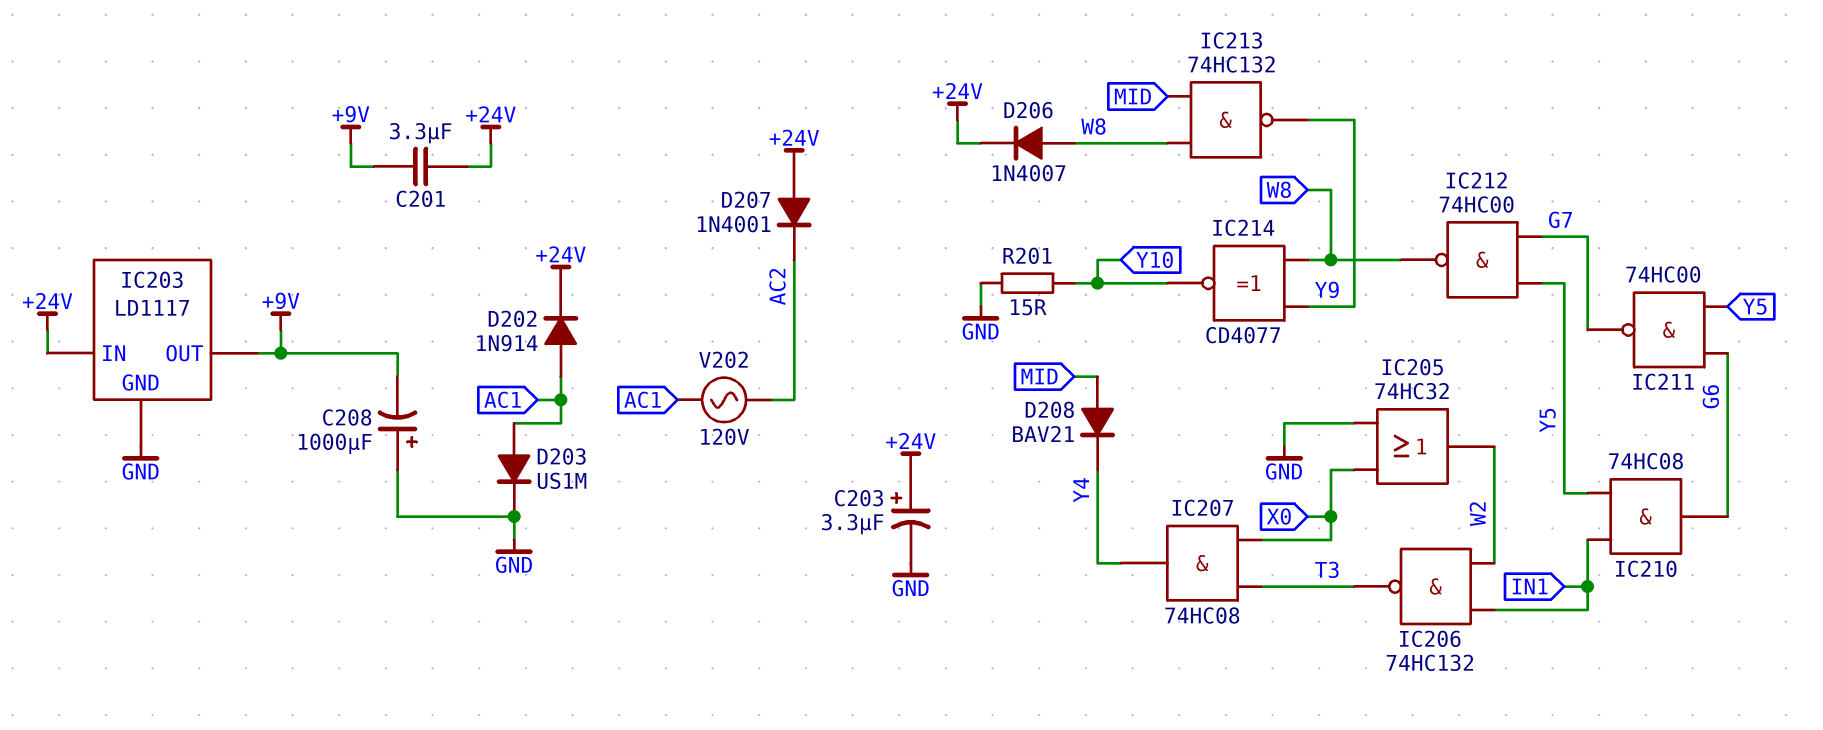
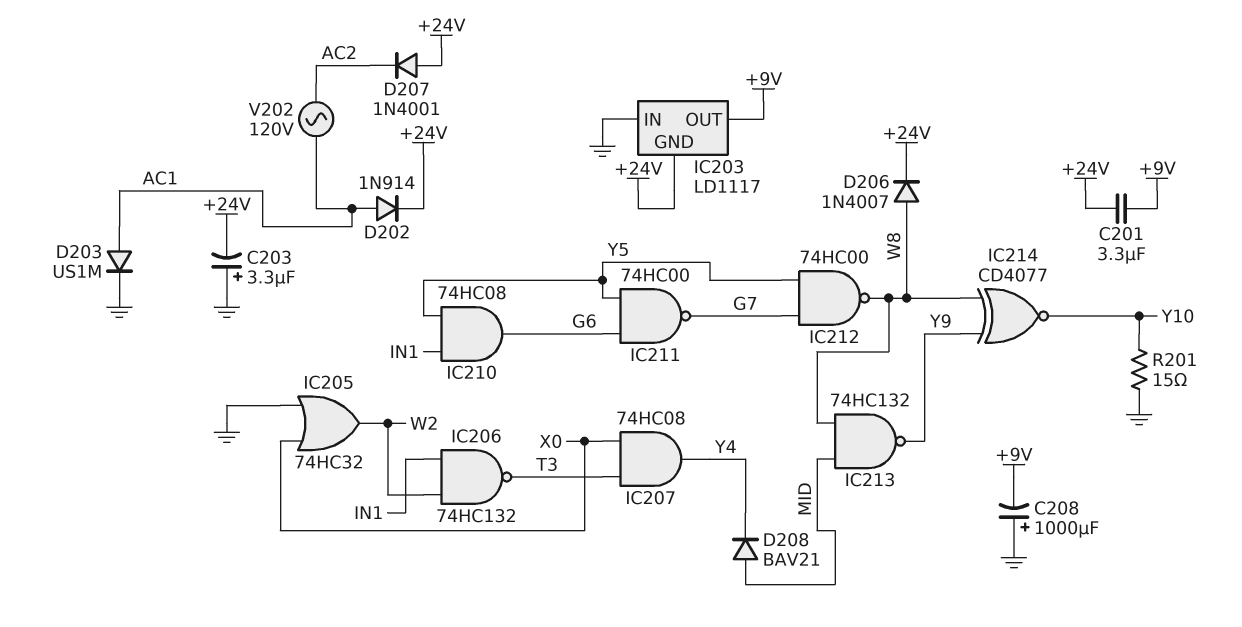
C203: 3.3uF (plus +24V, minus GND) -> 3.3uF (plus GND, minus +24V)
IC203 pin GND: GND -> +24V
IC203 pin IN: +24V -> GND

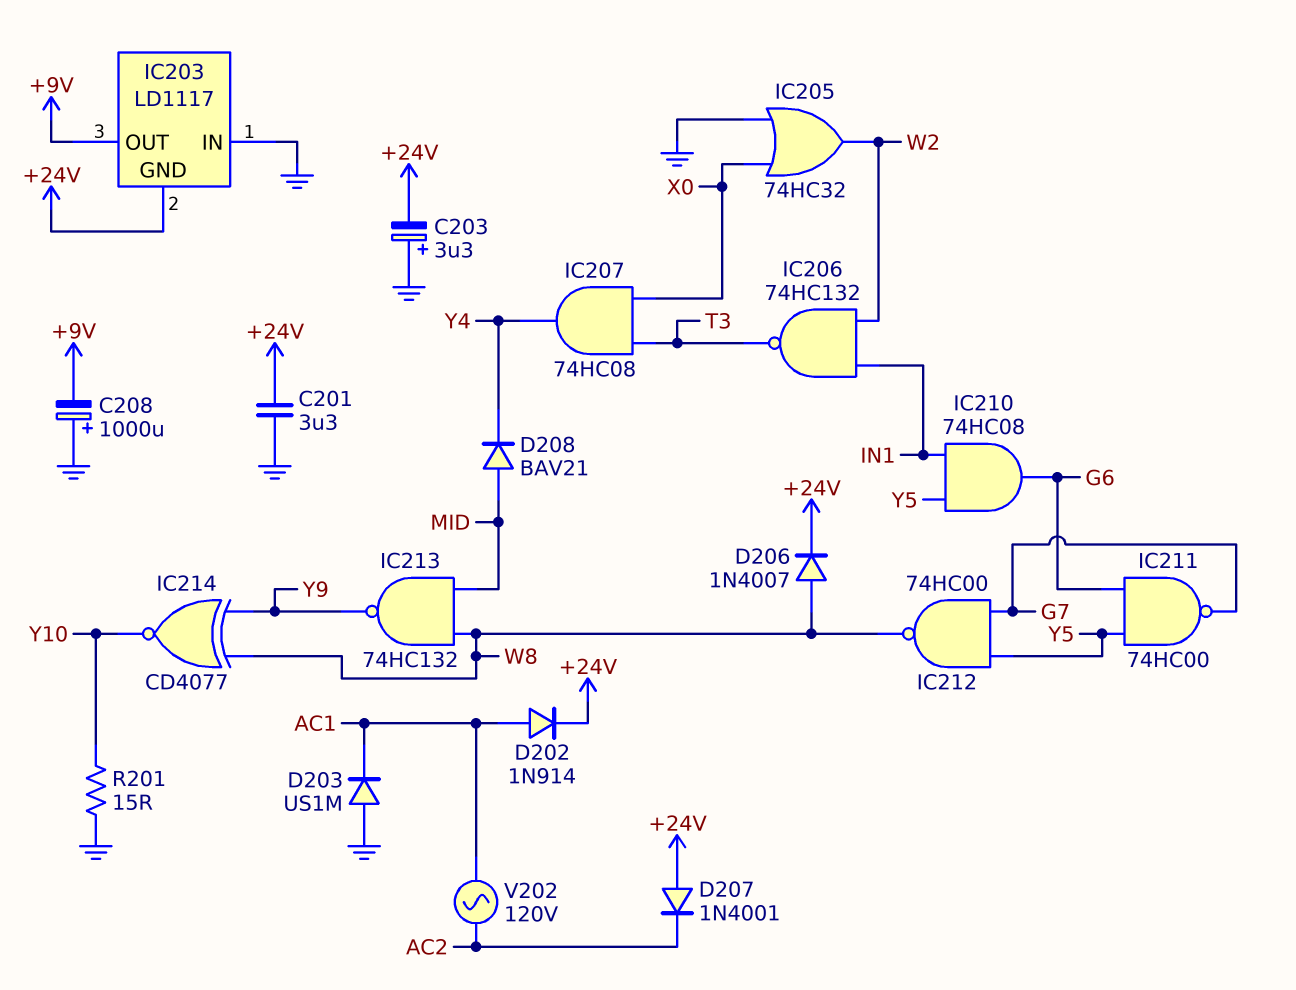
C201: 3.3uF (+9V, +24V) -> 3.3uF (+24V, GND)
D203: diode US1M (A AC1, K GND) -> diode US1M (A GND, K AC1)

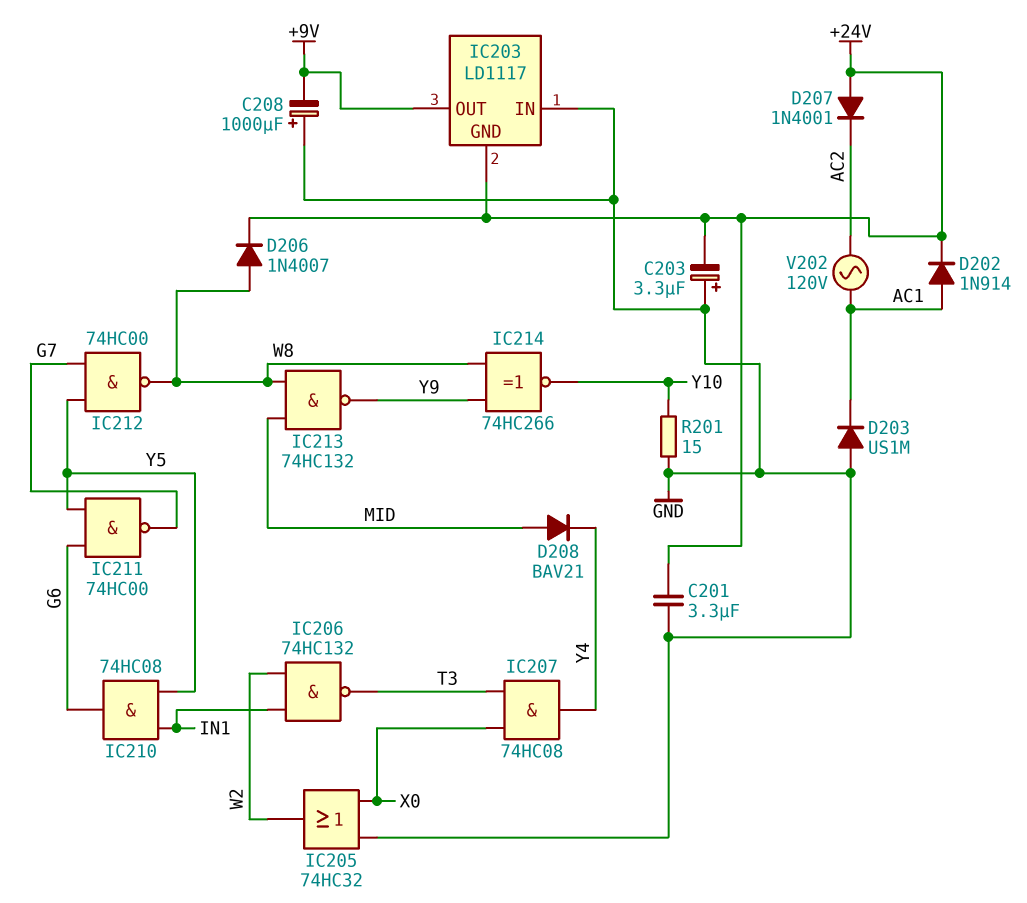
IC214: XNOR CD4077 (in W8, in Y9, out Y10) -> XNOR 74HC266 (in W8, in Y9, out Y10)

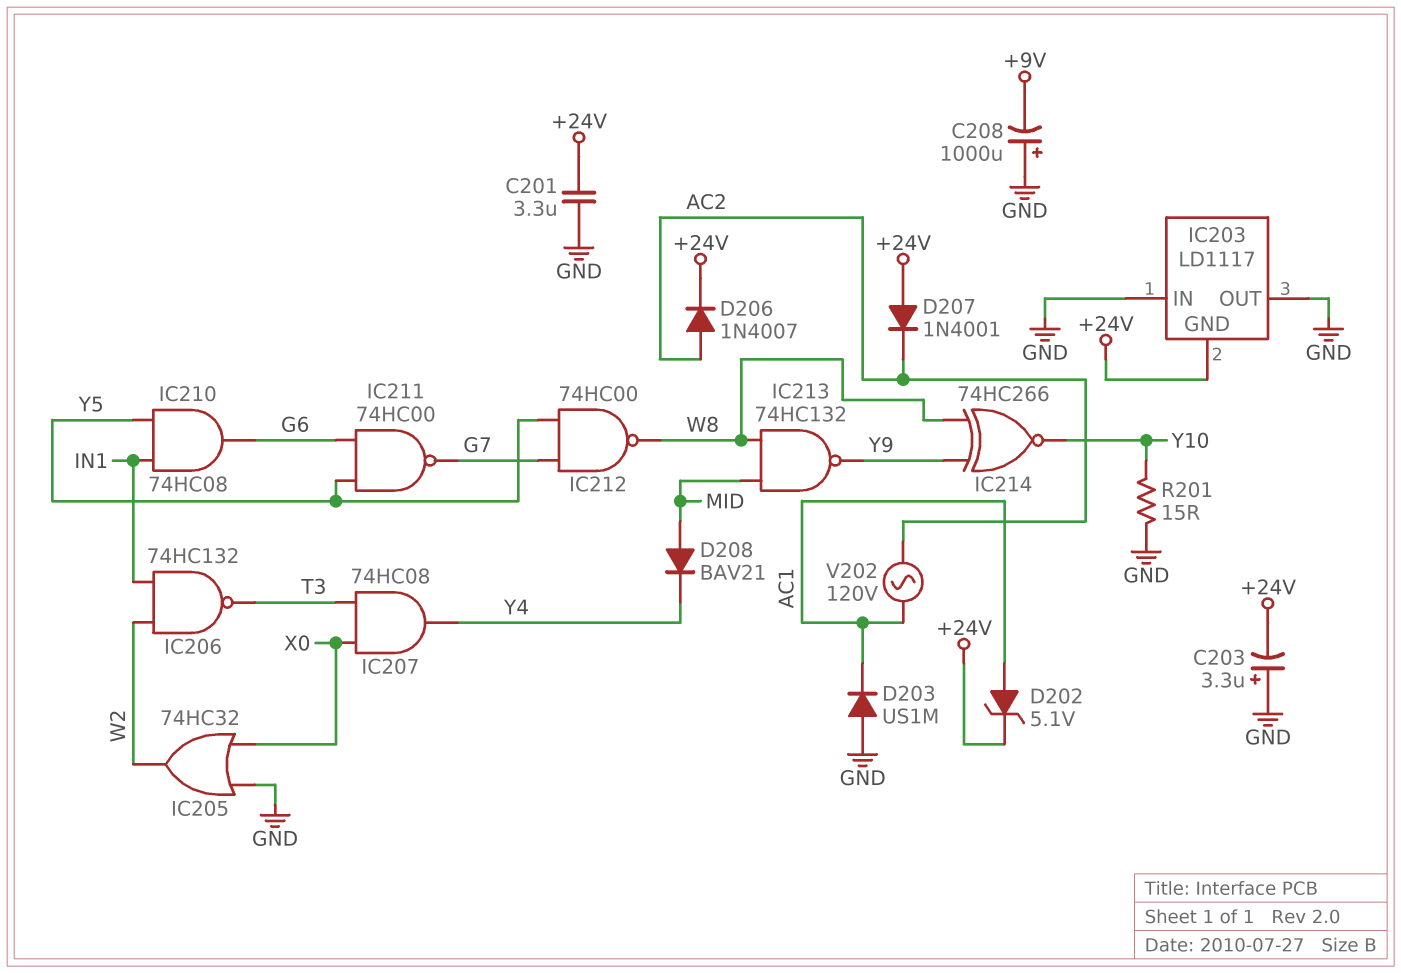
D202: diode 1N914 (A AC1, K +24V) -> zener 5.1V (A AC1, K +24V)
D206: diode 1N4007 (A W8, K +24V) -> diode 1N4007 (A AC2, K +24V)
IC203 pin OUT: +9V -> GND

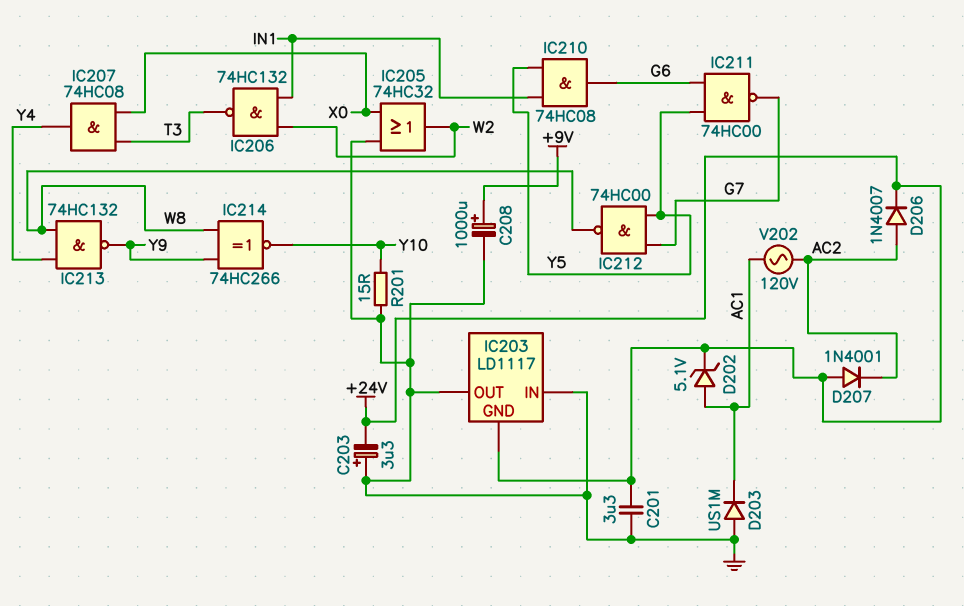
C208: 1000uF (plus GND, minus +9V) -> 1000uF (plus +9V, minus GND)
D208: diode BAV21 (A MID, K Y4) -> none
IC213: NAND 74HC132 (in MID, in W8, out Y9) -> NAND 74HC132 (in W8, in Y4, out Y9)

